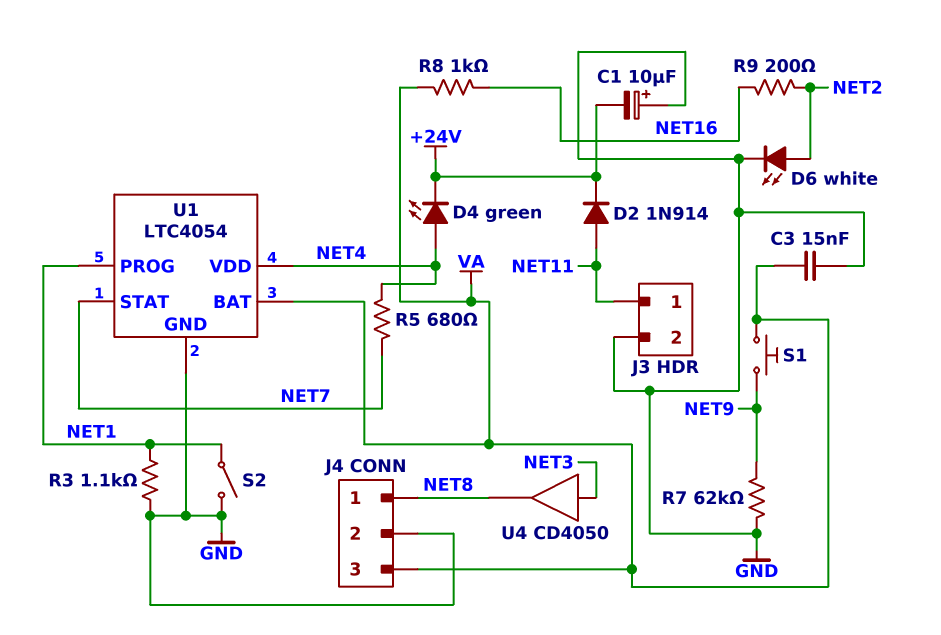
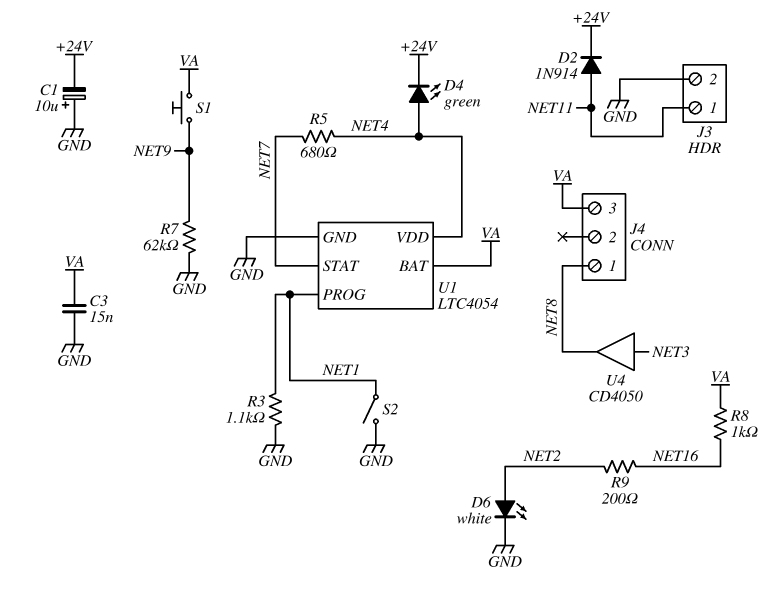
J4 pin 2: GND -> none

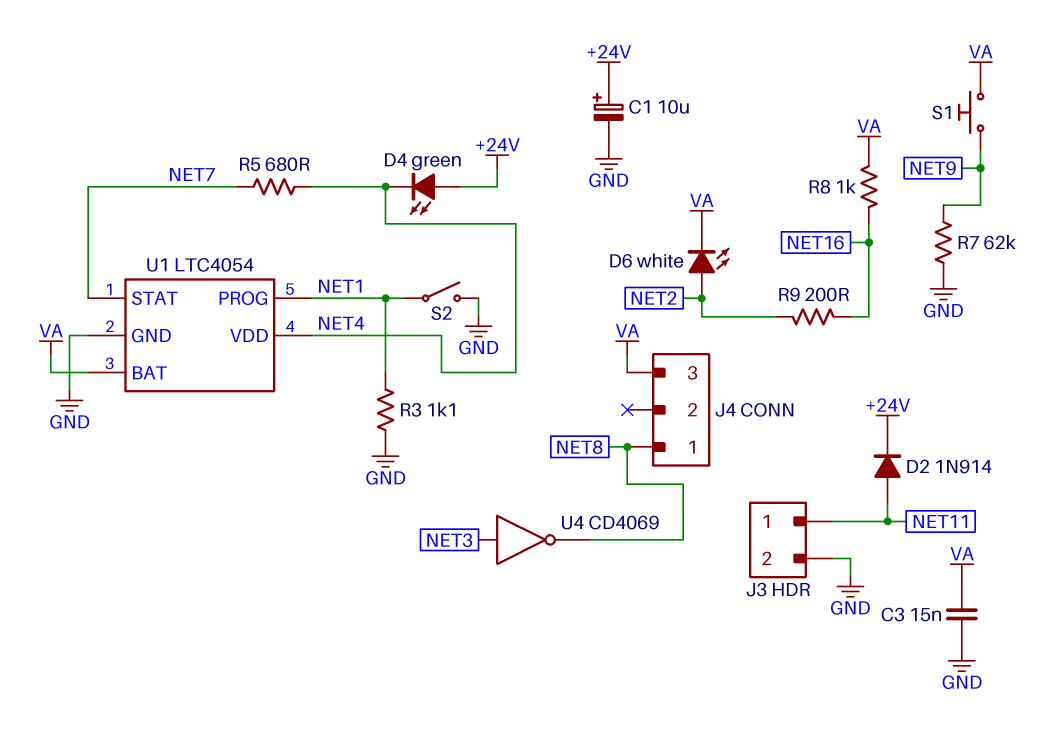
C1: 10uF (plus GND, minus +24V) -> 10uF (plus +24V, minus GND)
D4: LED green (A NET4, K +24V) -> LED green (A +24V, K NET4)
D6: LED white (A NET2, K GND) -> LED white (A NET2, K VA)
U4: buffer CD4050 (in NET3, out NET8) -> NOT CD4069 (in NET3, out NET8)

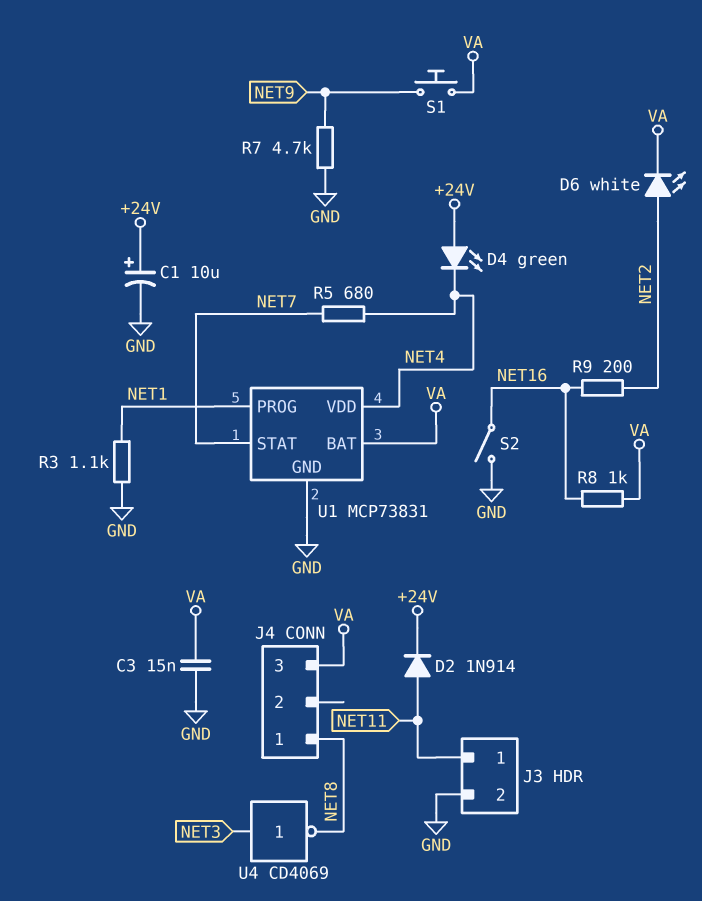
R7: 62k (GND, NET9) -> 4.7k (GND, NET9)
S2: switch (GND, NET1) -> switch (GND, NET16)
U1: LTC4054 -> MCP73831

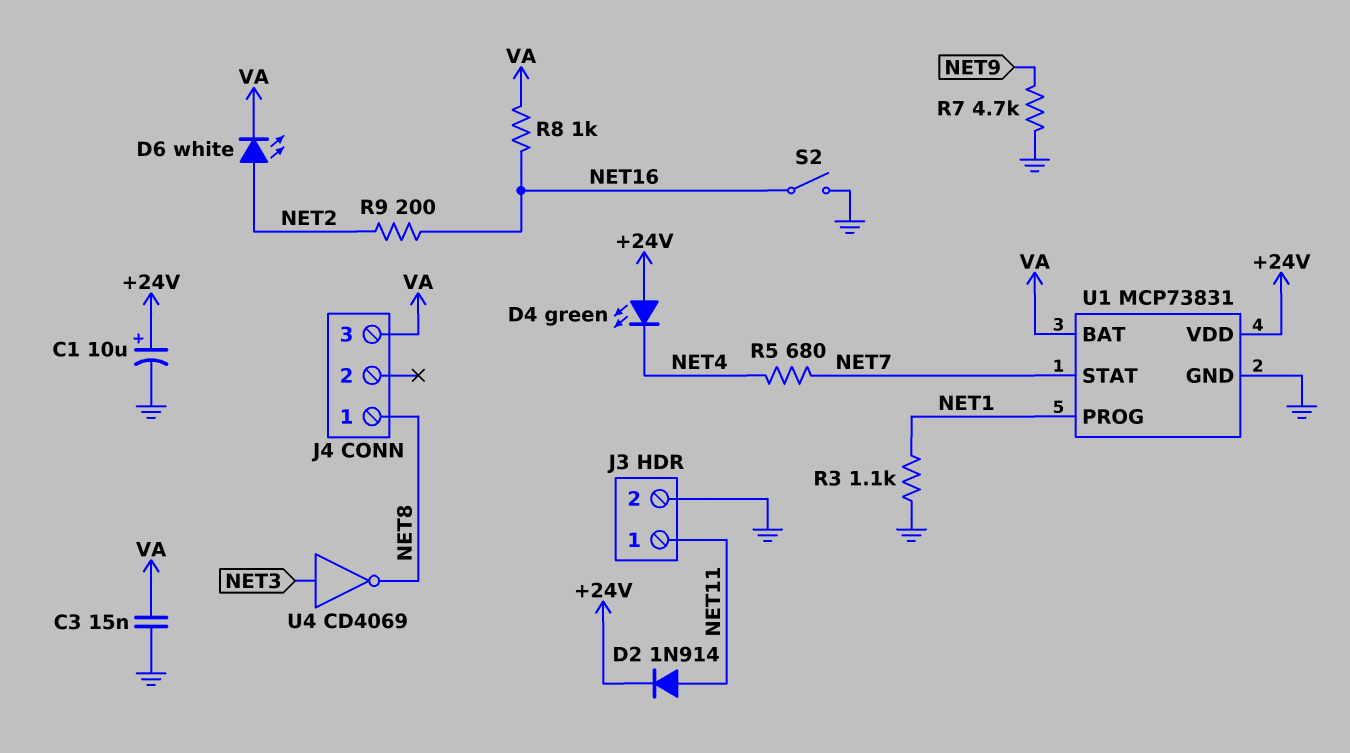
S1: button (NET9, VA) -> none
U1 pin VDD: NET4 -> +24V

